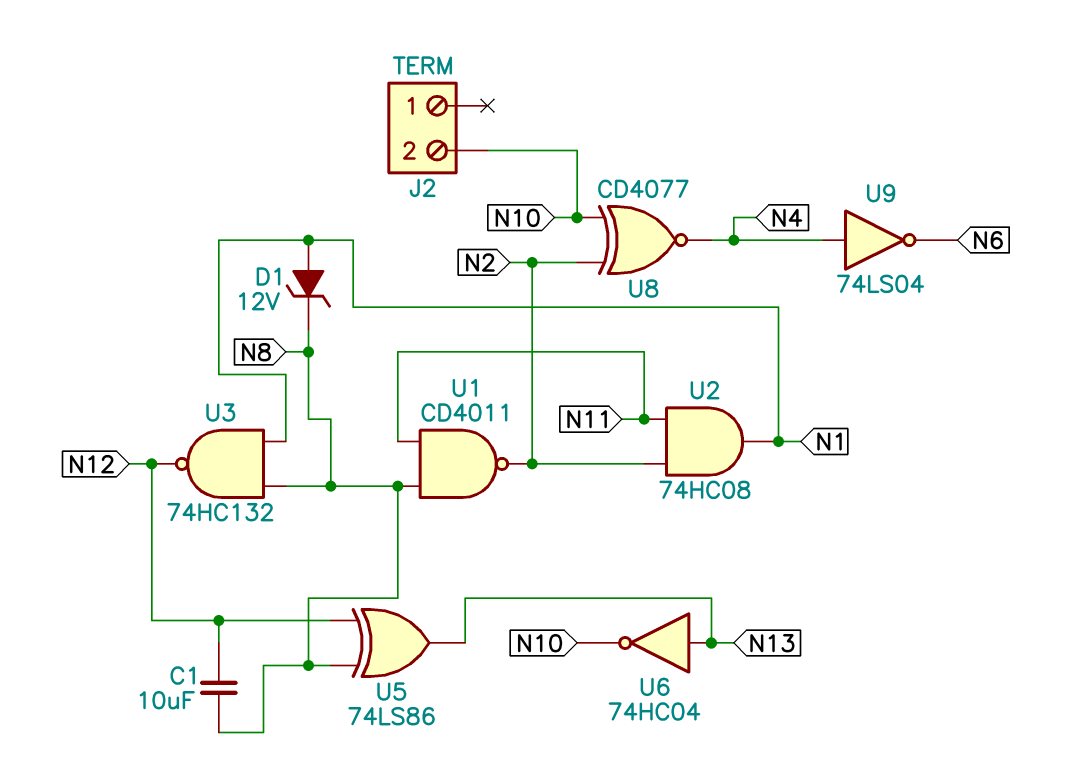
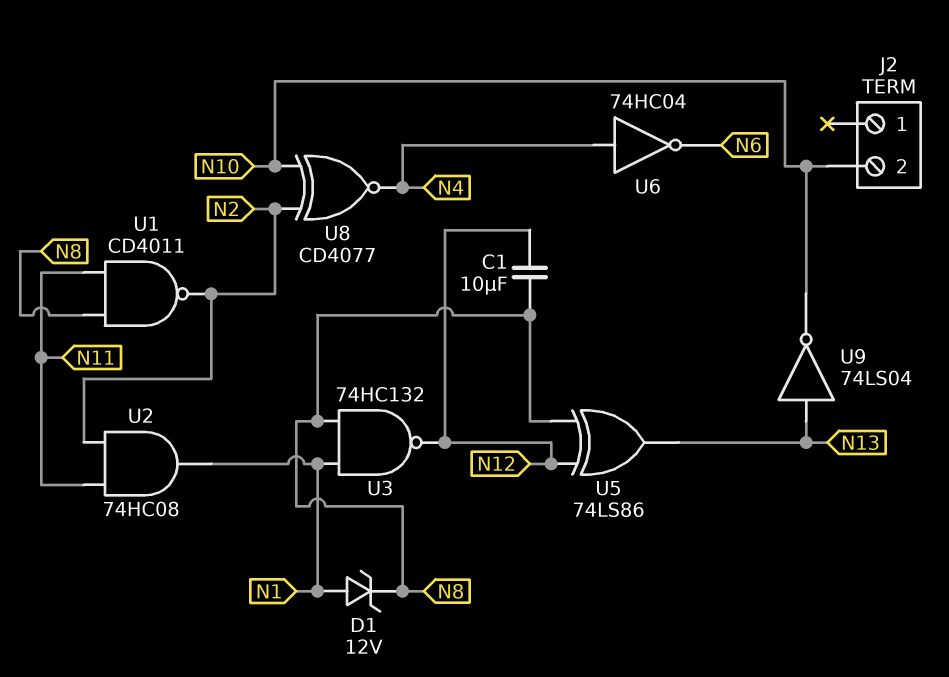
U6: NOT 74HC04 (in N13, out N10) -> NOT 74HC04 (in N4, out N6)
U9: NOT 74LS04 (in N4, out N6) -> NOT 74LS04 (in N13, out N10)

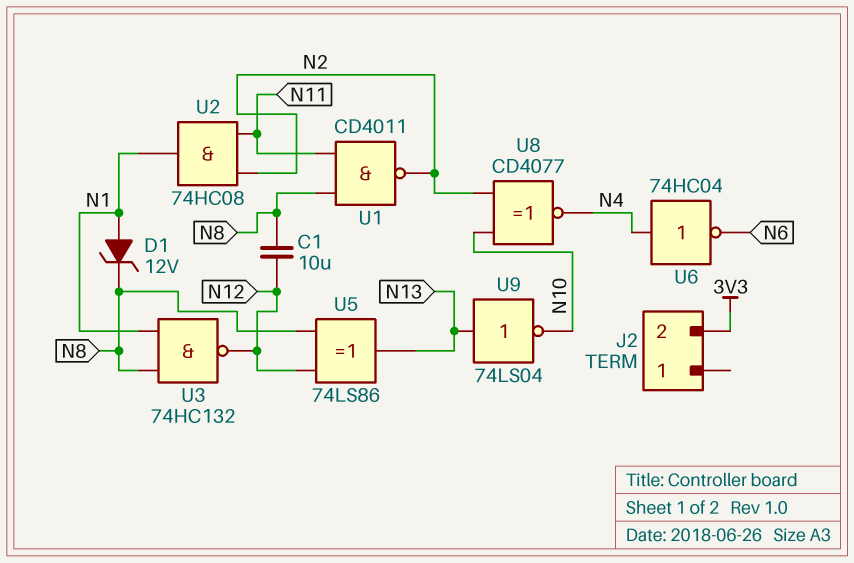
J2 pin 2: N10 -> 3V3

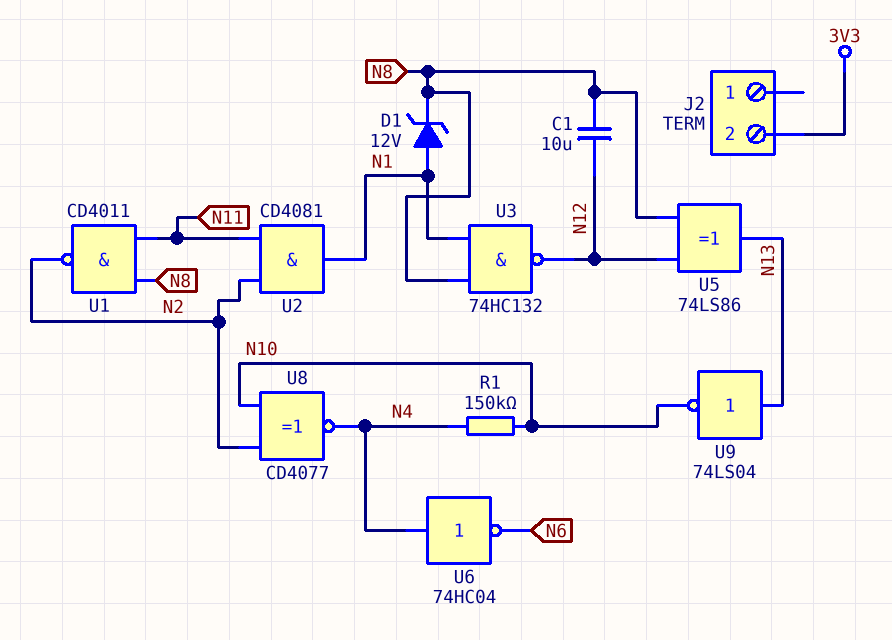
R1: none -> 150k (N4, N10)
U2: AND 74HC08 (in N2, in N11, out N1) -> AND CD4081 (in N2, in N11, out N1)

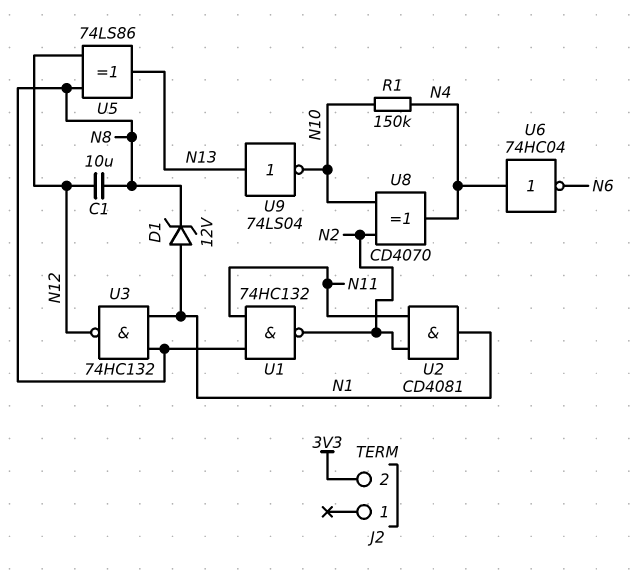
U1: NAND CD4011 (in N8, in N11, out N2) -> NAND 74HC132 (in N8, in N11, out N2)
U8: XNOR CD4077 (in N2, in N10, out N4) -> XOR CD4070 (in N2, in N10, out N4)

